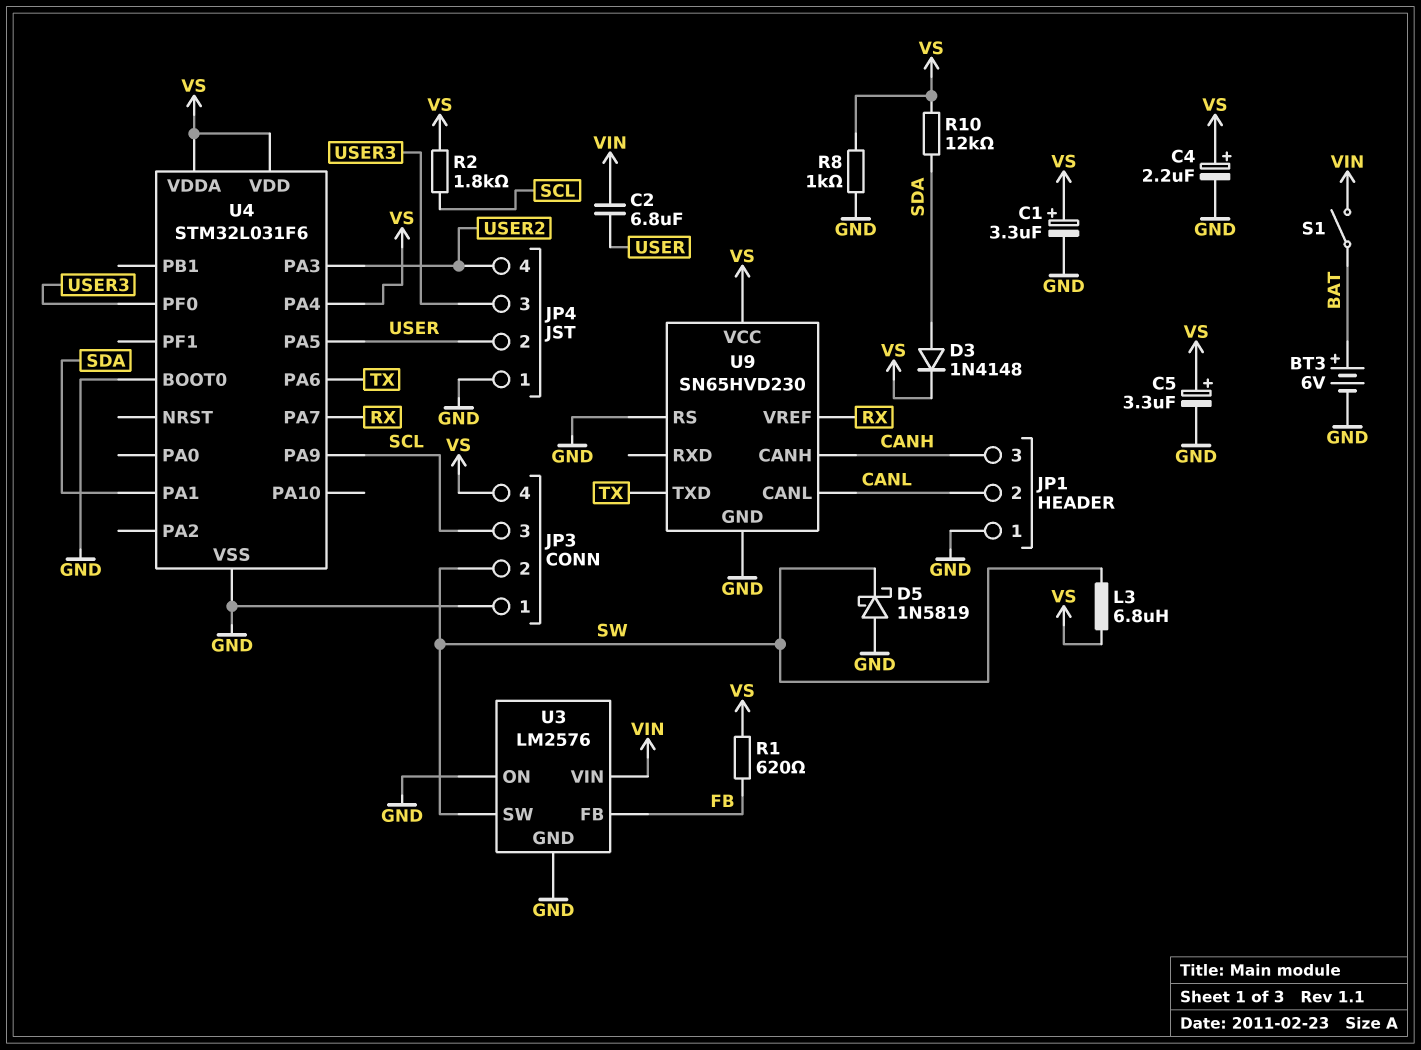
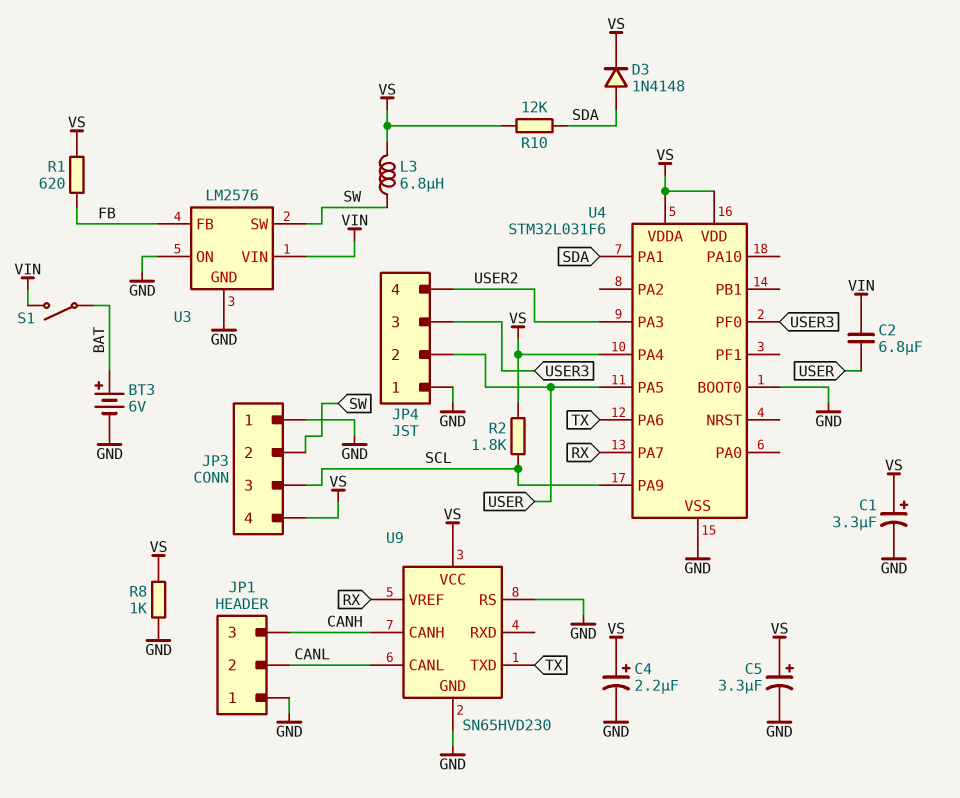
D5: schottky 1N5819 (A GND, K SW) -> none

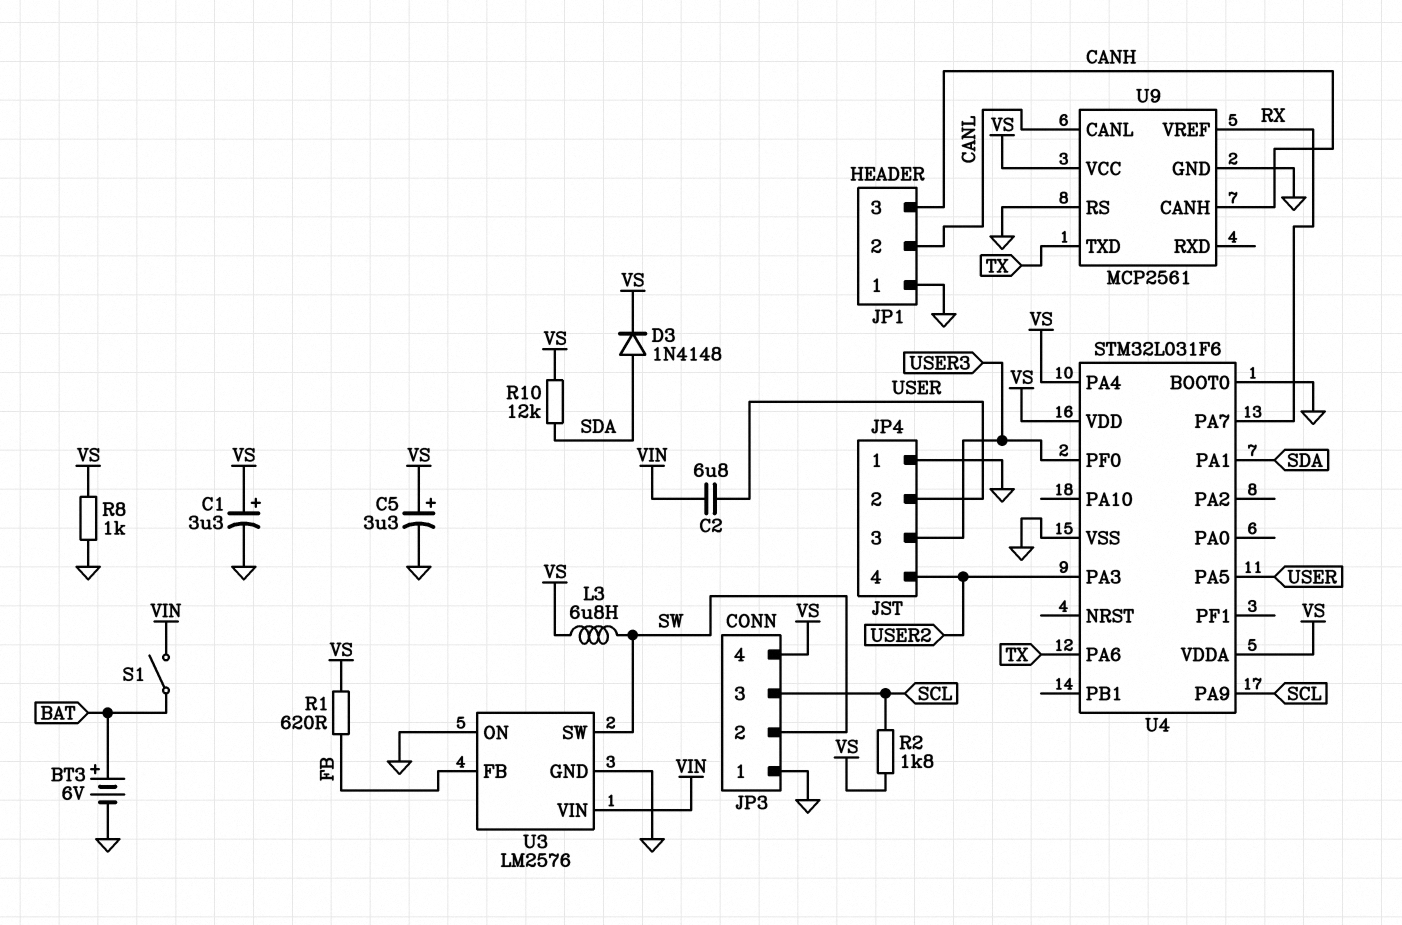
C4: 2.2uF (plus VS, minus GND) -> none
U9: SN65HVD230 -> MCP2561

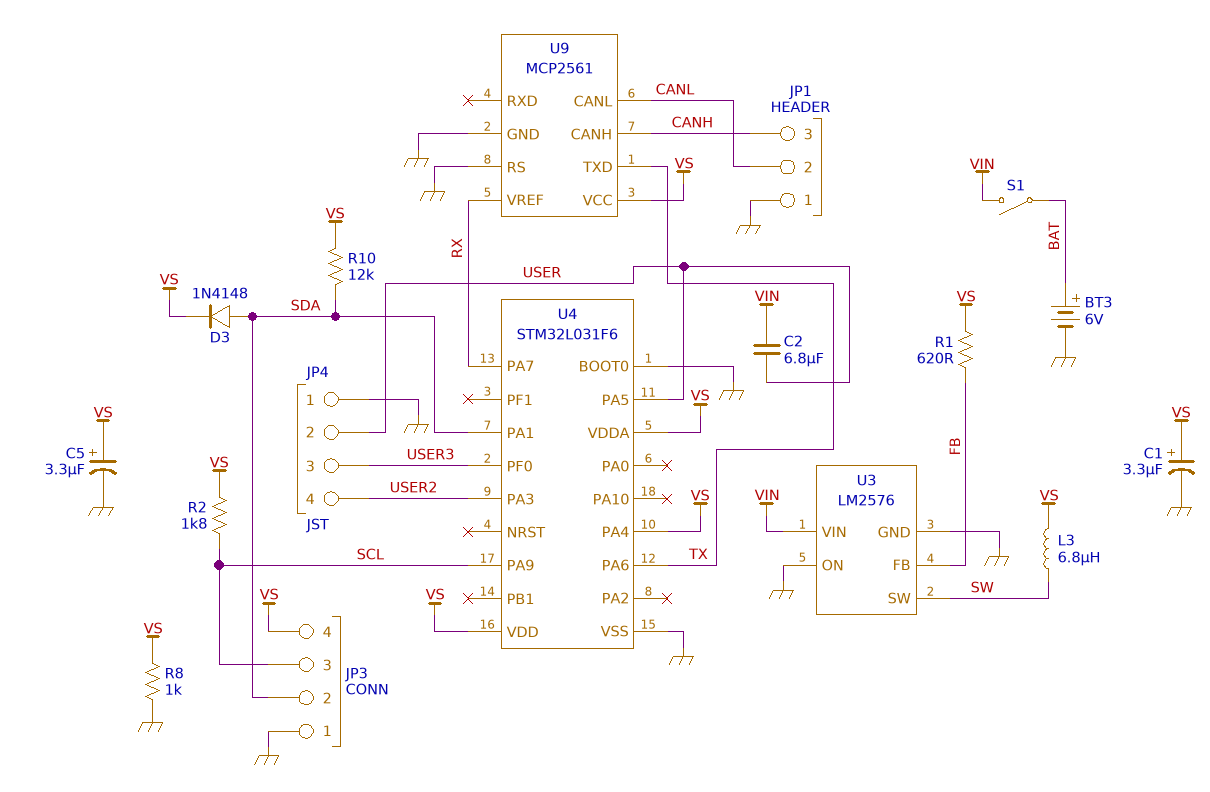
JP3 pin 2: SW -> SDA

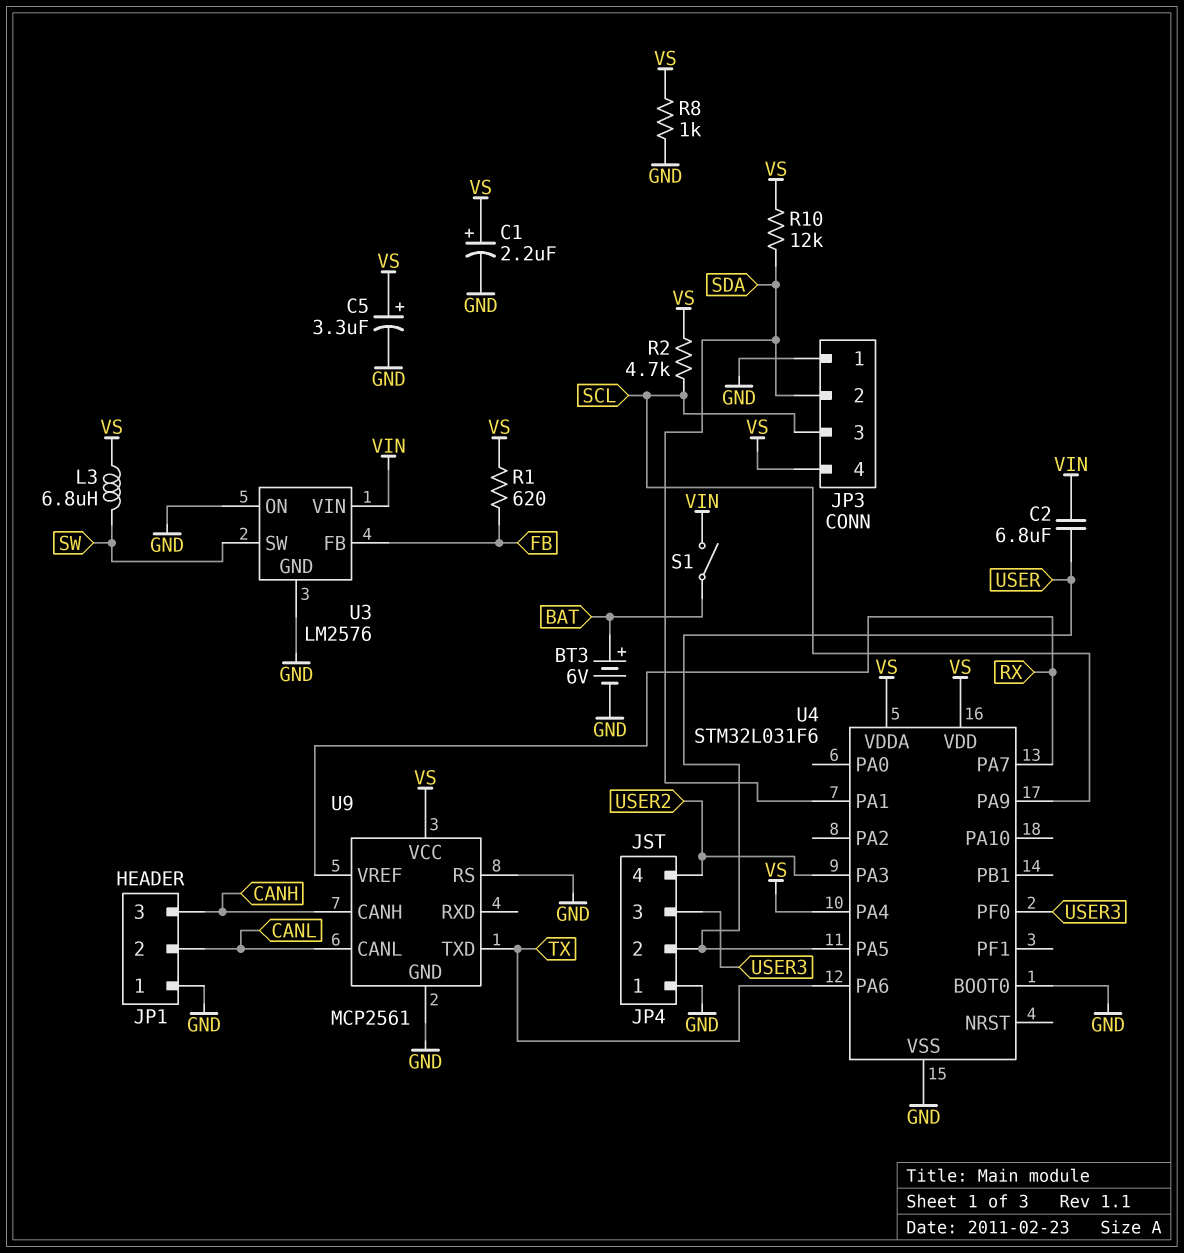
C1: 3.3uF (plus VS, minus GND) -> 2.2uF (plus VS, minus GND)
D3: diode 1N4148 (A SDA, K VS) -> none
R2: 1.8k (SCL, VS) -> 4.7k (SCL, VS)

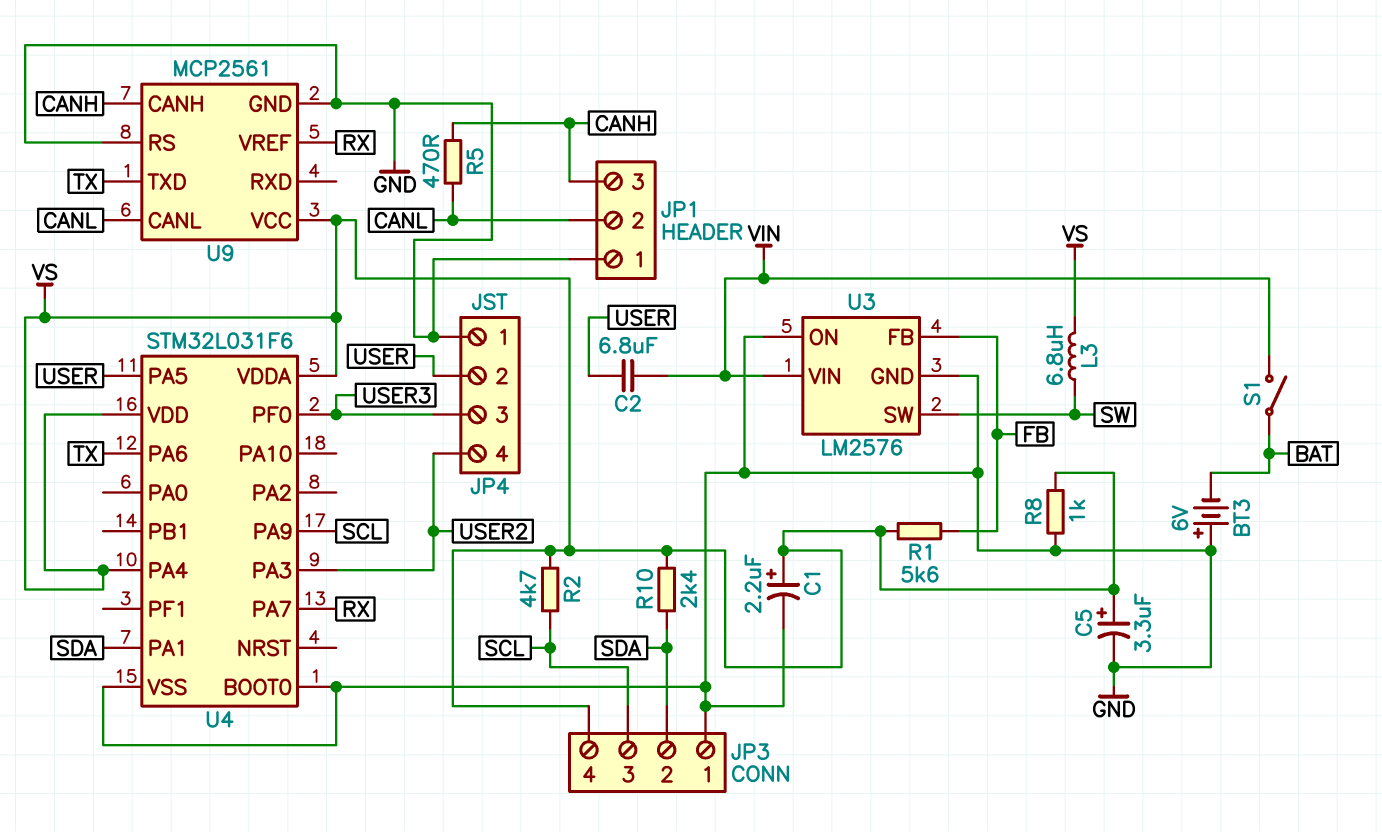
BT3: 6V (plus BAT, minus GND) -> 6V (plus GND, minus BAT)
R1: 620 (FB, VS) -> 5.6k (FB, VS)
R5: none -> 470 (CANH, CANL)
R10: 12k (SDA, VS) -> 2.4k (SDA, VS)

